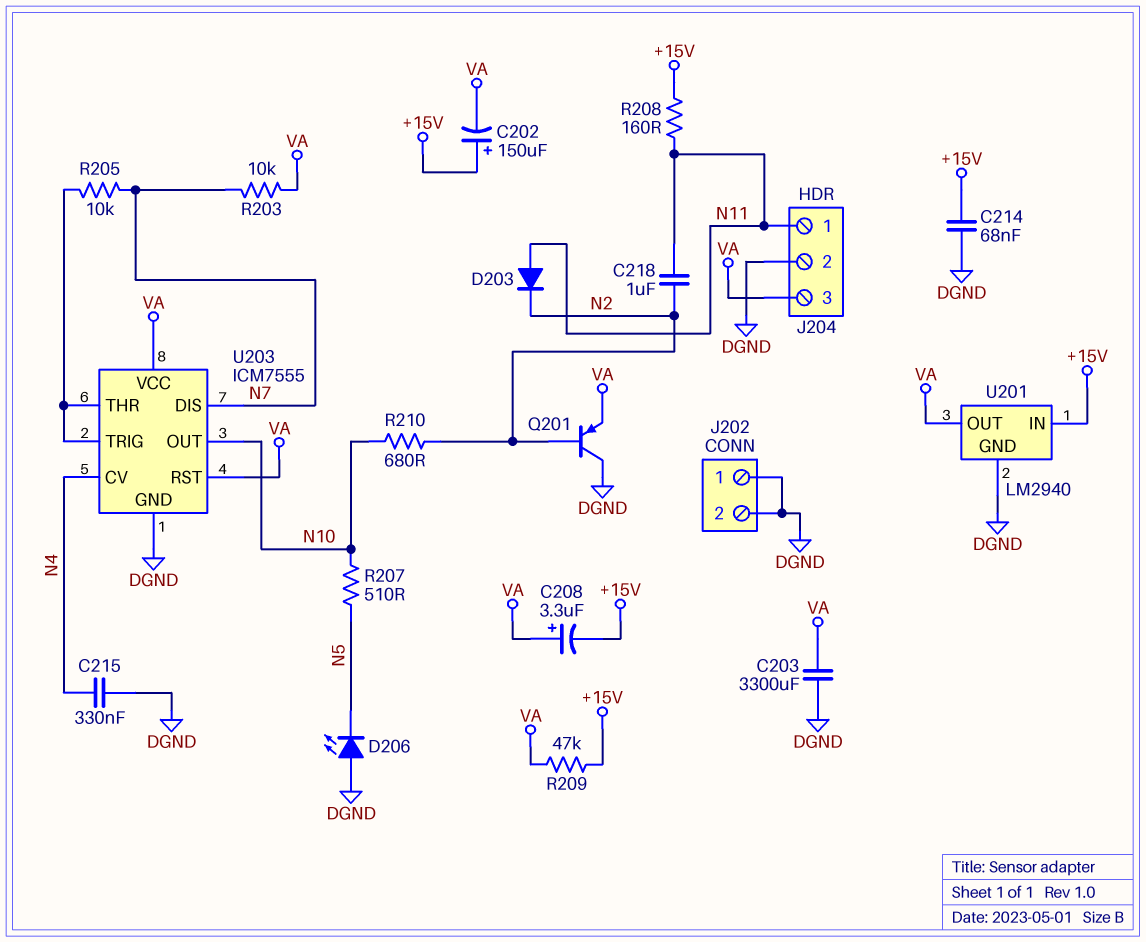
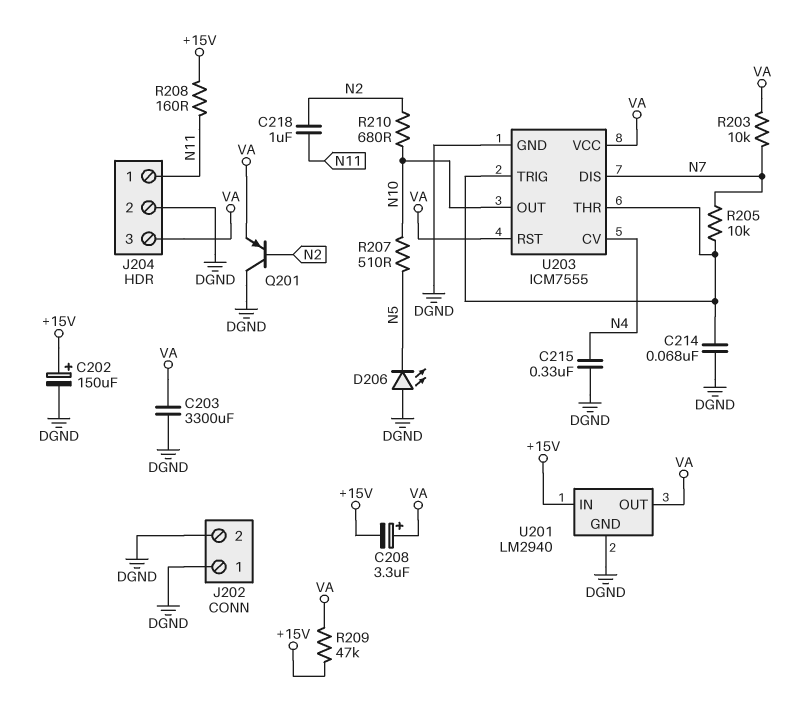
C202: 150uF (plus +15V, minus VA) -> 150uF (plus +15V, minus DGND)
C214: 68nF (+15V, DGND) -> 68nF (DGND, U203/THR)
D203: diode (A N11, K N2) -> none

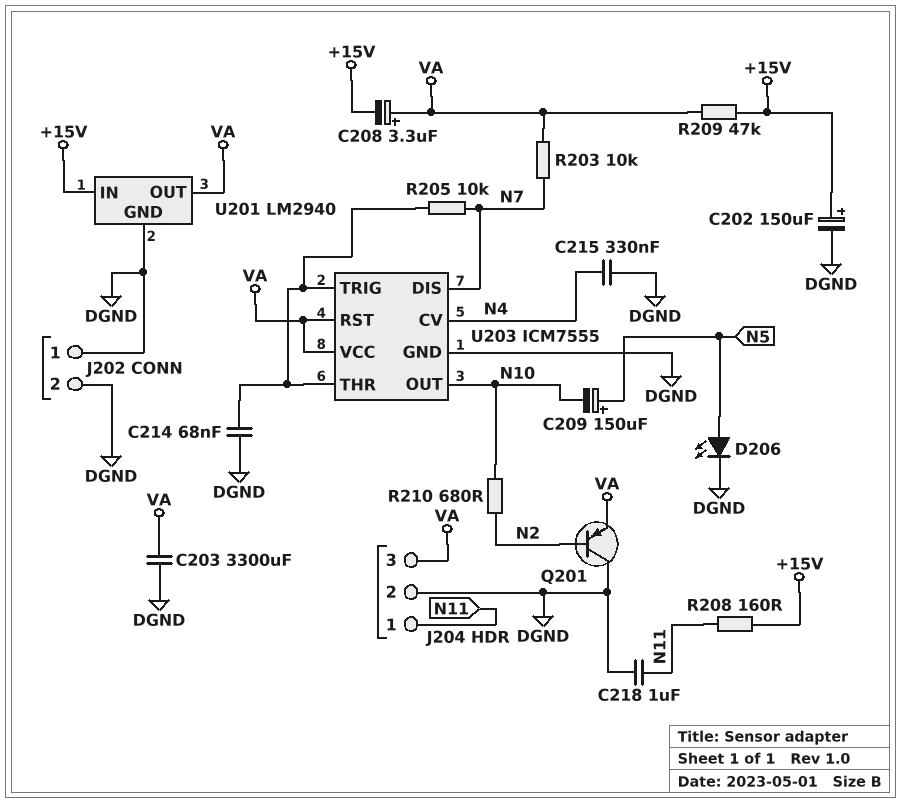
C209: none -> 150uF (plus N5, minus N10)
C218: 1uF (N2, N11) -> 1uF (DGND, N11)
D206: LED (A DGND, K N5) -> LED (A N5, K DGND)
R207: 510 (N5, N10) -> none

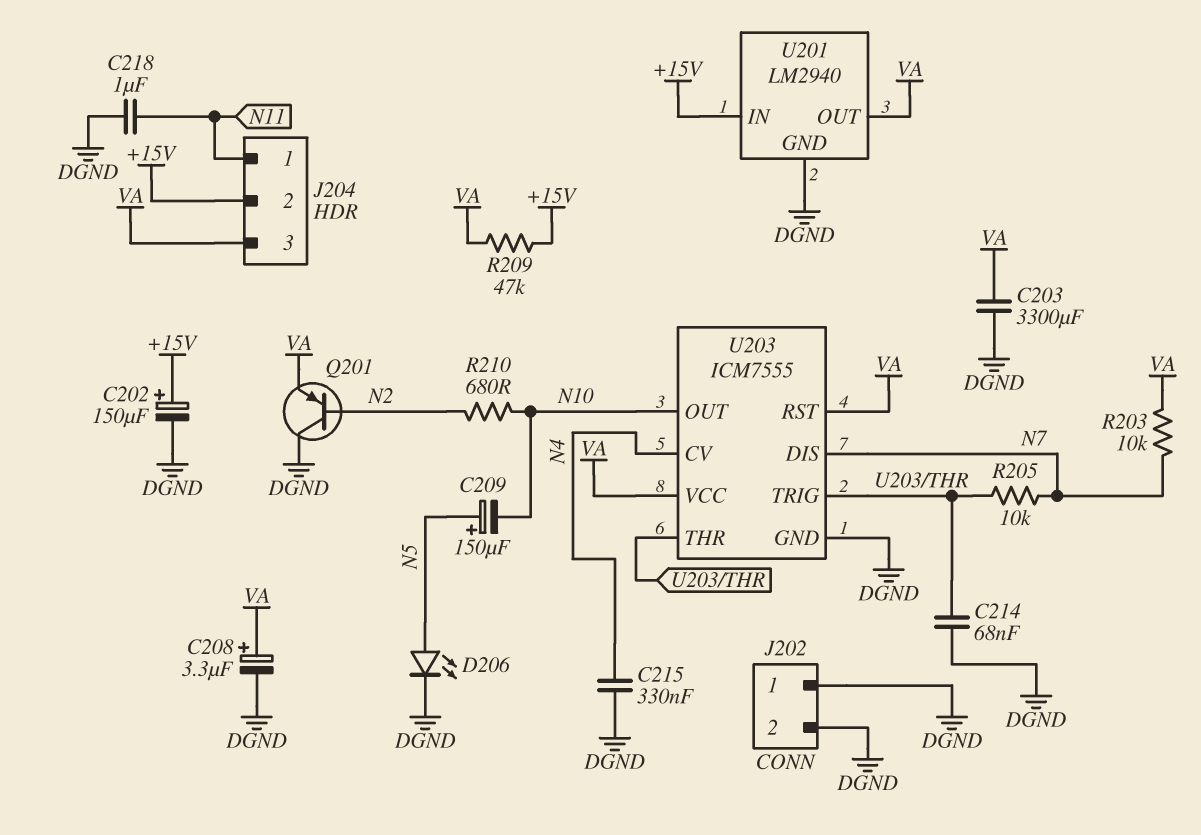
C208: 3.3uF (plus VA, minus +15V) -> 3.3uF (plus VA, minus DGND)
J204 pin 2: DGND -> +15V
R208: 160 (+15V, N11) -> none

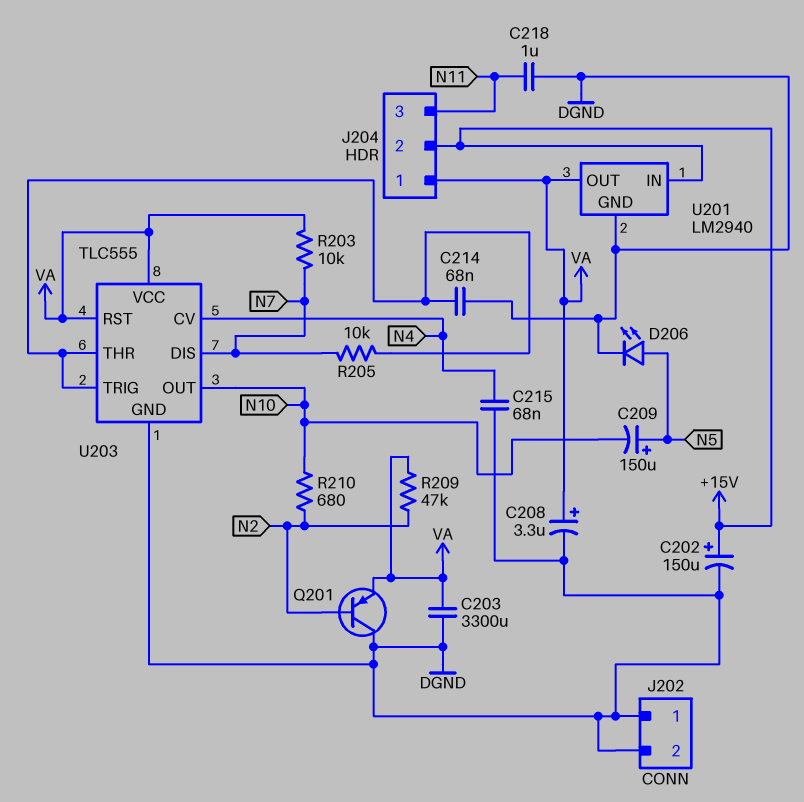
C215: 330nF (DGND, N4) -> 68nF (DGND, N4)
J204 pin 1: N11 -> VA
J204 pin 3: VA -> N11
R209: 47k (+15V, VA) -> 47k (N2, VA)
U203: ICM7555 -> TLC555

